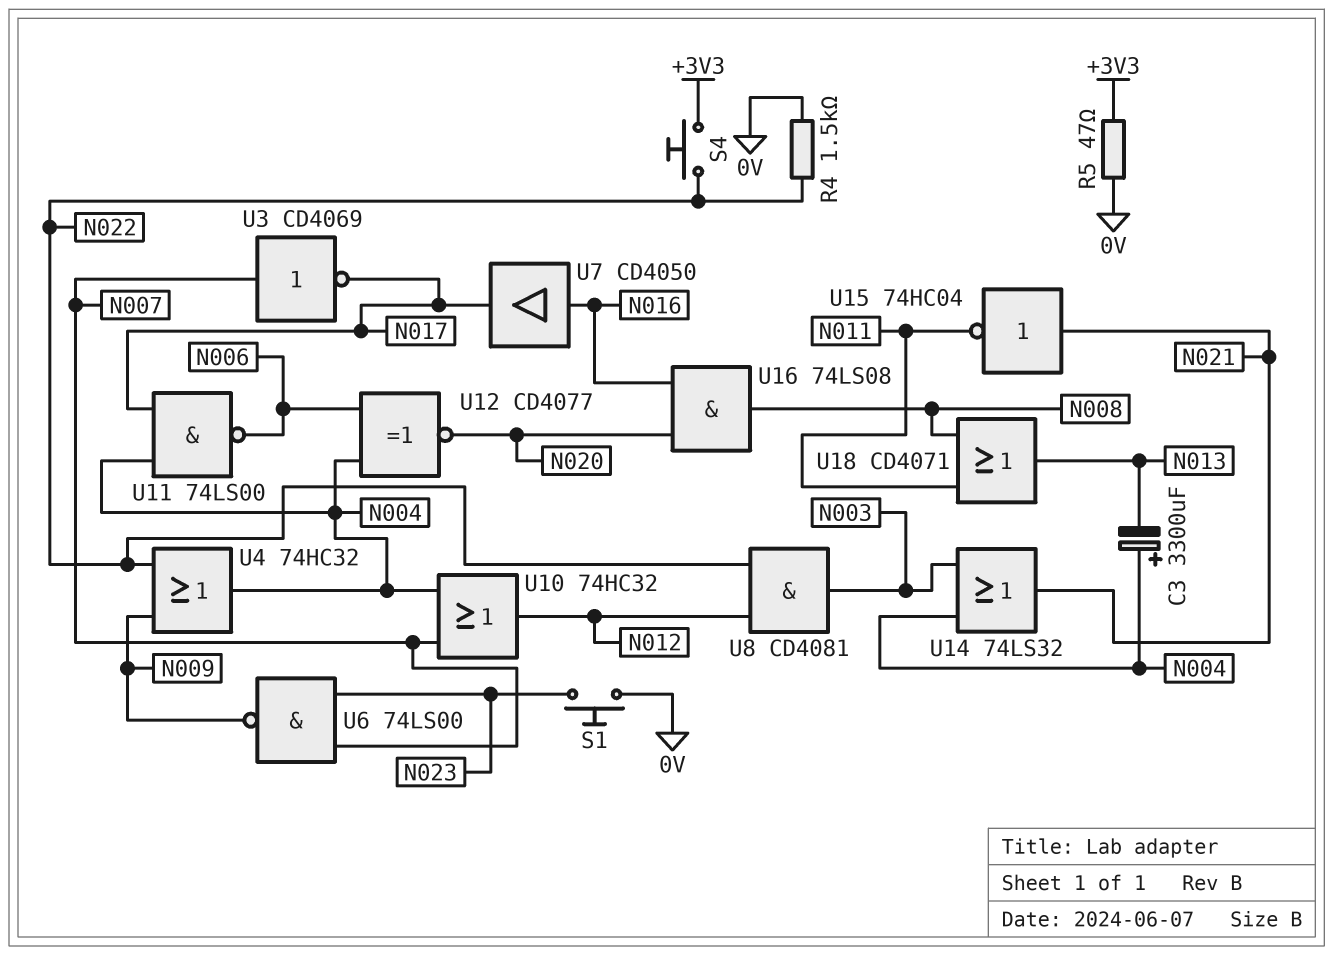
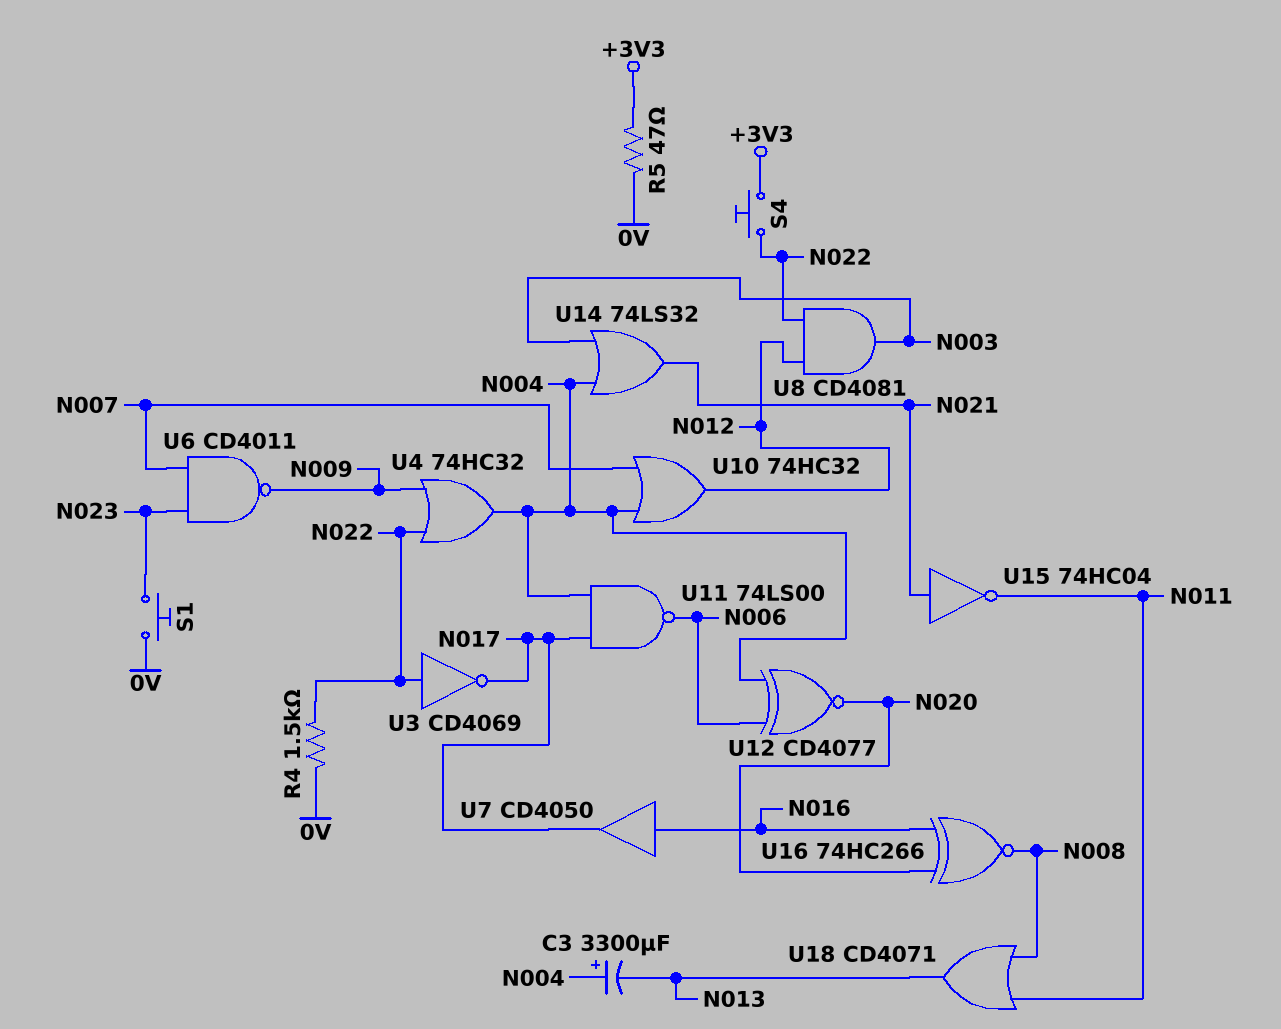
U3: NOT CD4069 (in N007, out N017) -> NOT CD4069 (in N022, out N017)
U6: NAND 74LS00 (in N007, in N023, out N009) -> NAND CD4011 (in N007, in N023, out N009)
U16: AND 74LS08 (in N016, in N020, out N008) -> XNOR 74HC266 (in N016, in N020, out N008)

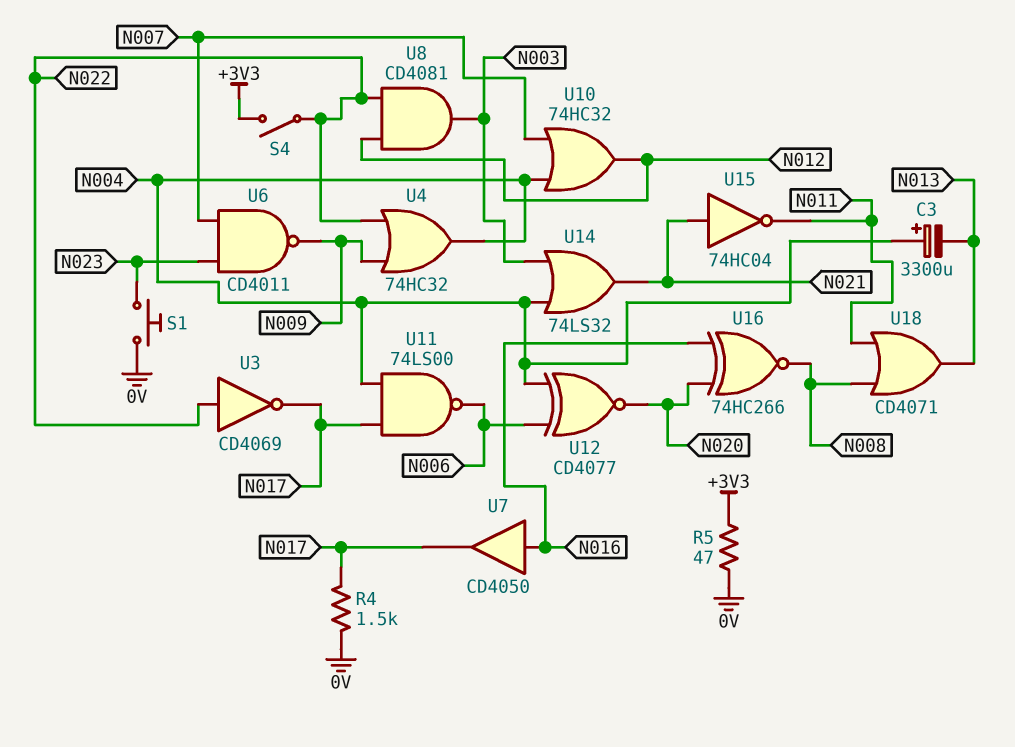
R4: 1.5k (0V, N022) -> 1.5k (0V, N017)
S4: button (+3V3, N022) -> switch (+3V3, N022)

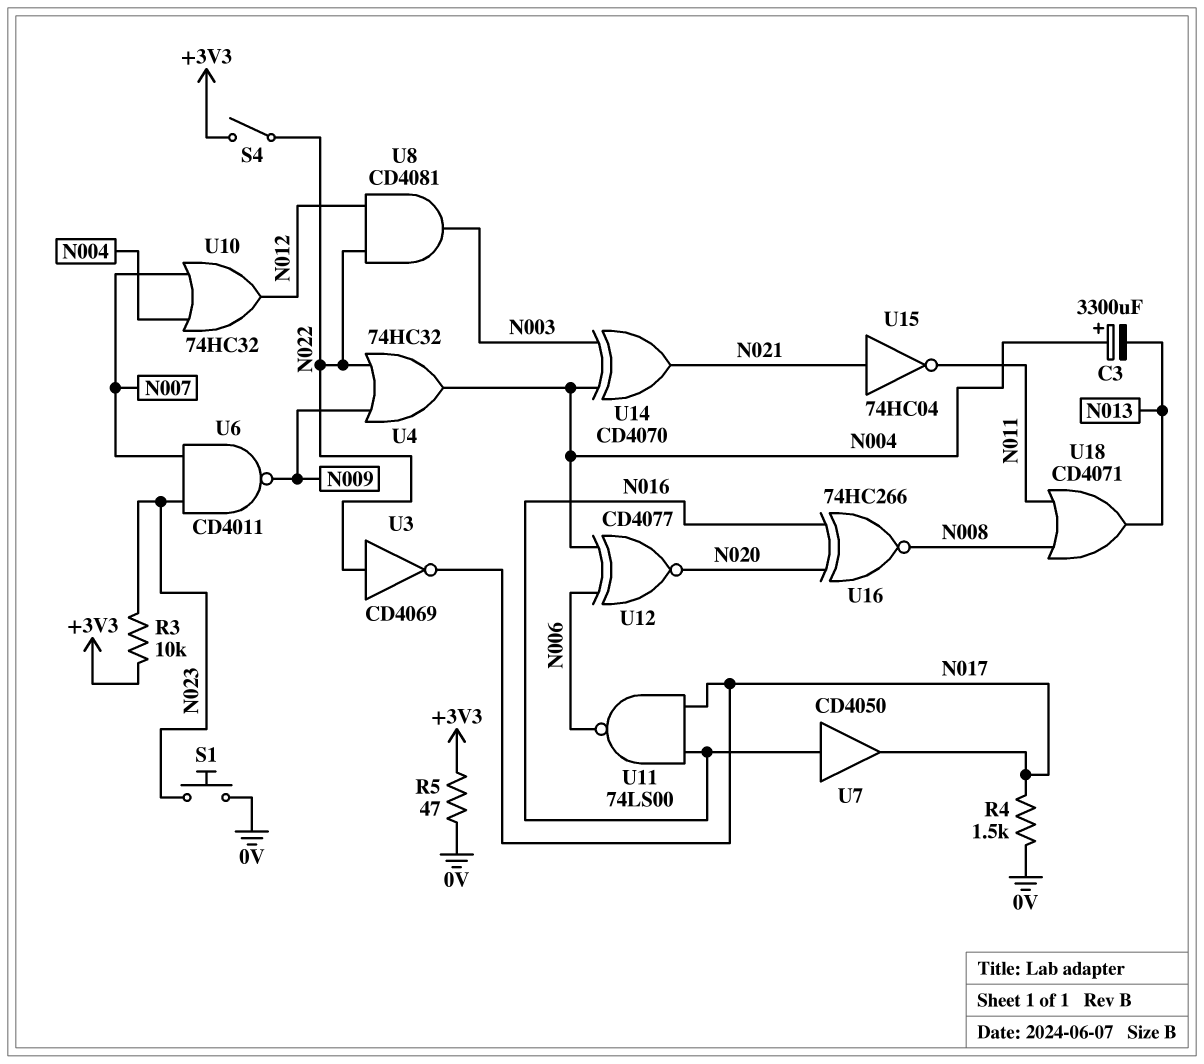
R3: none -> 10k (+3V3, N023)
U11: NAND 74LS00 (in N004, in N017, out N006) -> NAND 74LS00 (in N016, in N017, out N006)
U14: OR 74LS32 (in N003, in N004, out N021) -> XOR CD4070 (in N003, in N004, out N021)

